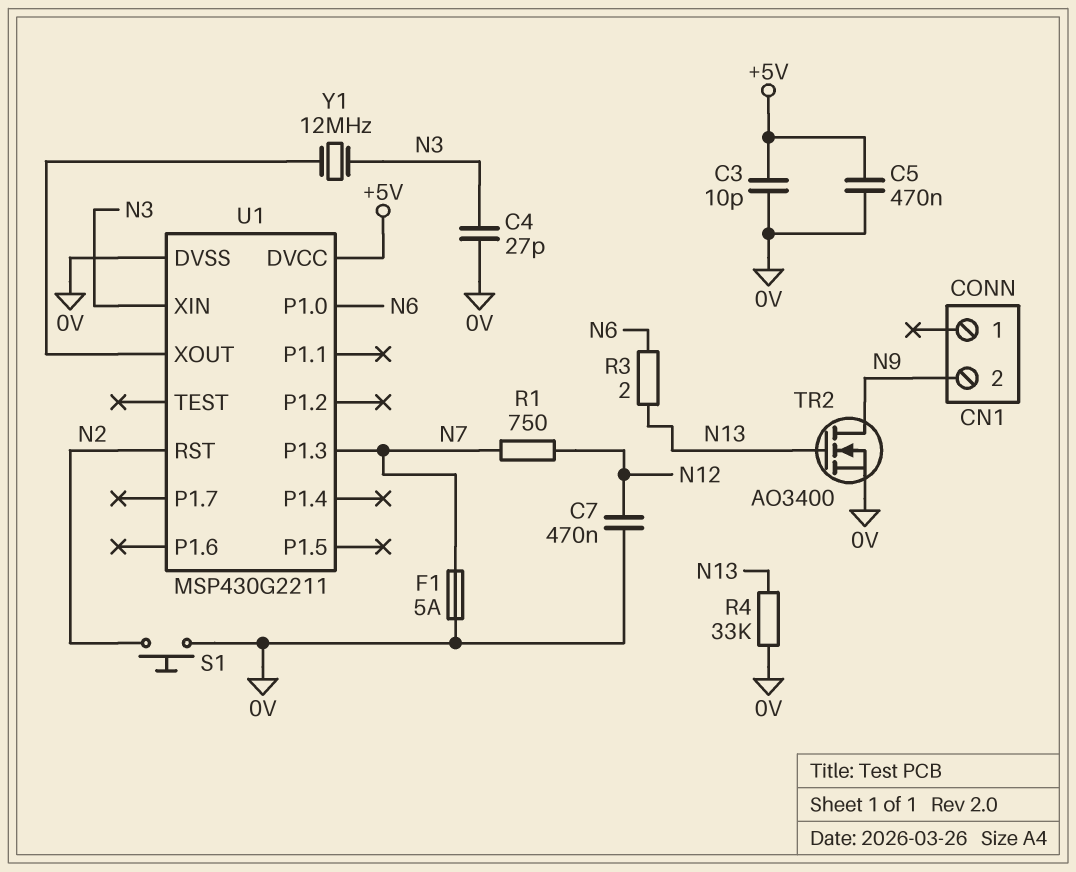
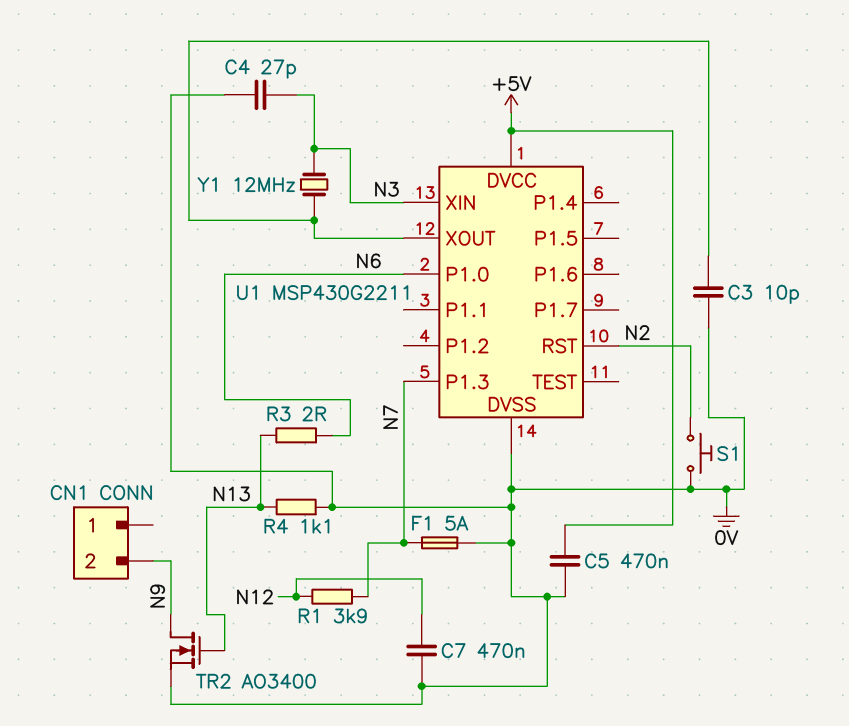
C3: 10pF (+5V, 0V) -> 10pF (0V, U1/XOUT)
R1: 750 (N7, N12) -> 3.9k (N7, N12)
R4: 33k (0V, N13) -> 1.1k (0V, N13)

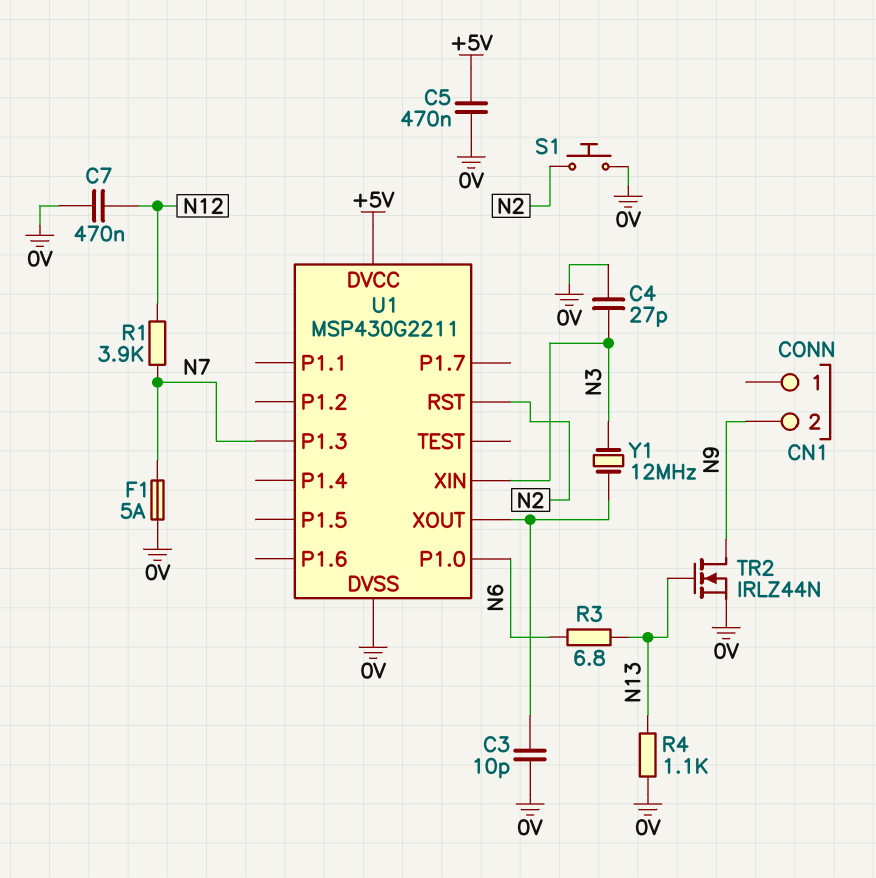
R3: 2 (N6, N13) -> 6.8 (N6, N13)
TR2: NMOS AO3400 (G N13, D N9, S 0V) -> NMOS IRLZ44N (G N13, D N9, S 0V)

